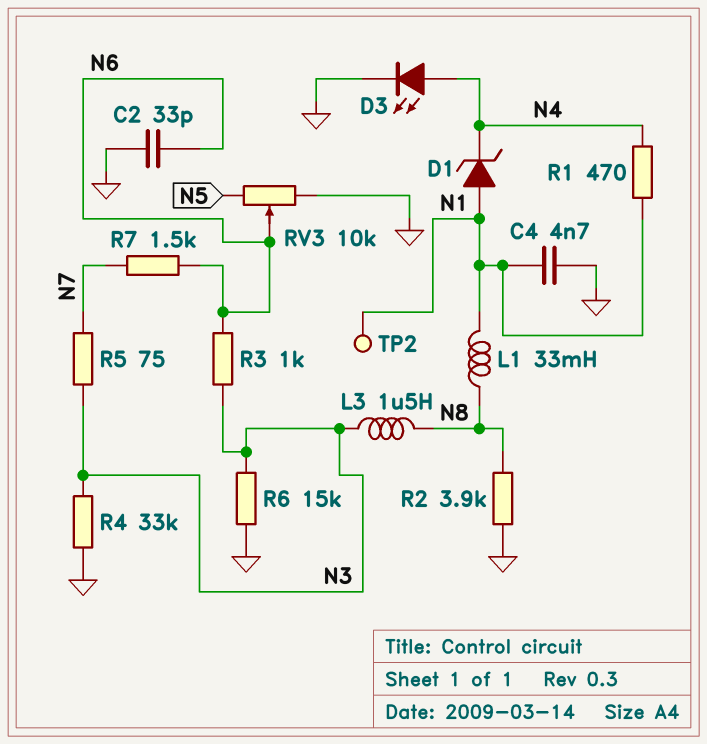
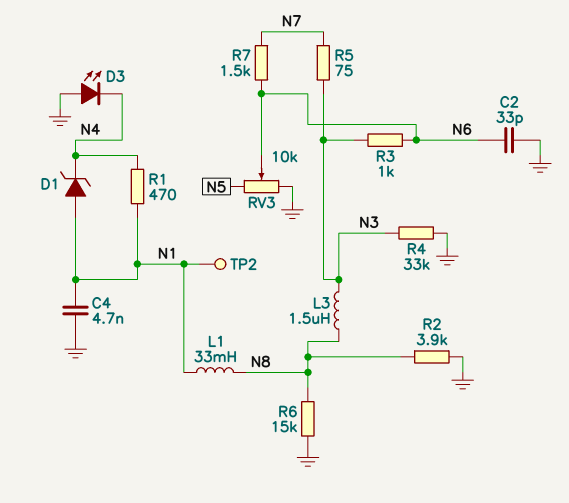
D3: LED (A N4, K GND) -> LED (A GND, K N4)
R6: 15k (GND, N3) -> 15k (GND, N8)

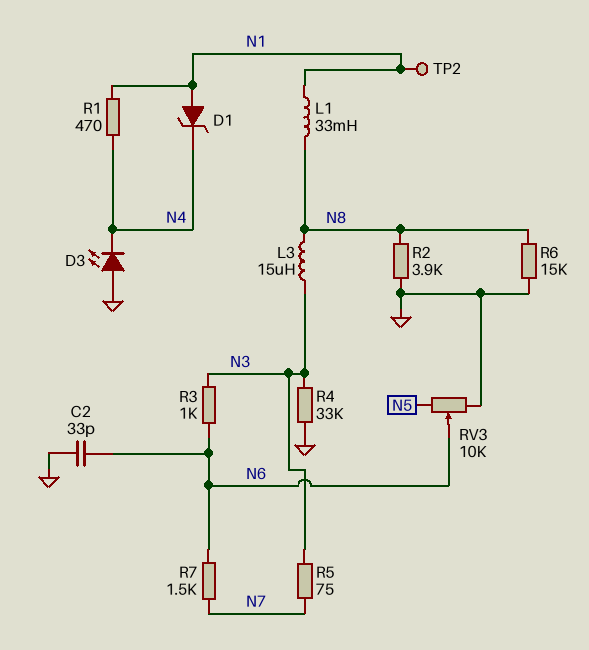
C4: 4.7nF (GND, N1) -> none
L3: 1.5uH (N3, N8) -> 15uH (N3, N8)

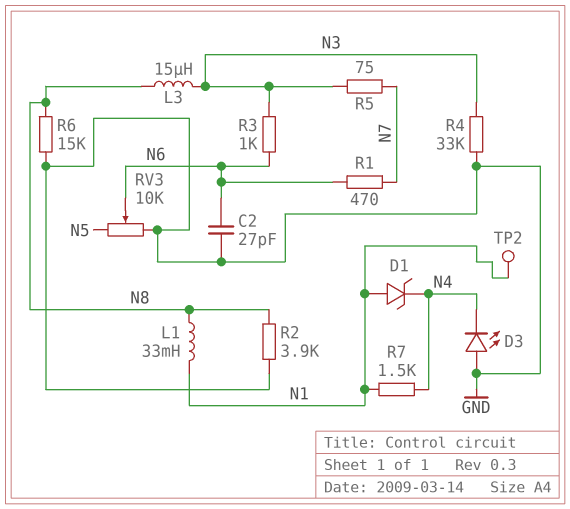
C2: 33pF (GND, N6) -> 27pF (GND, N6)
R1: 470 (N1, N4) -> 470 (N6, N7)
R7: 1.5k (N6, N7) -> 1.5k (N1, N4)

